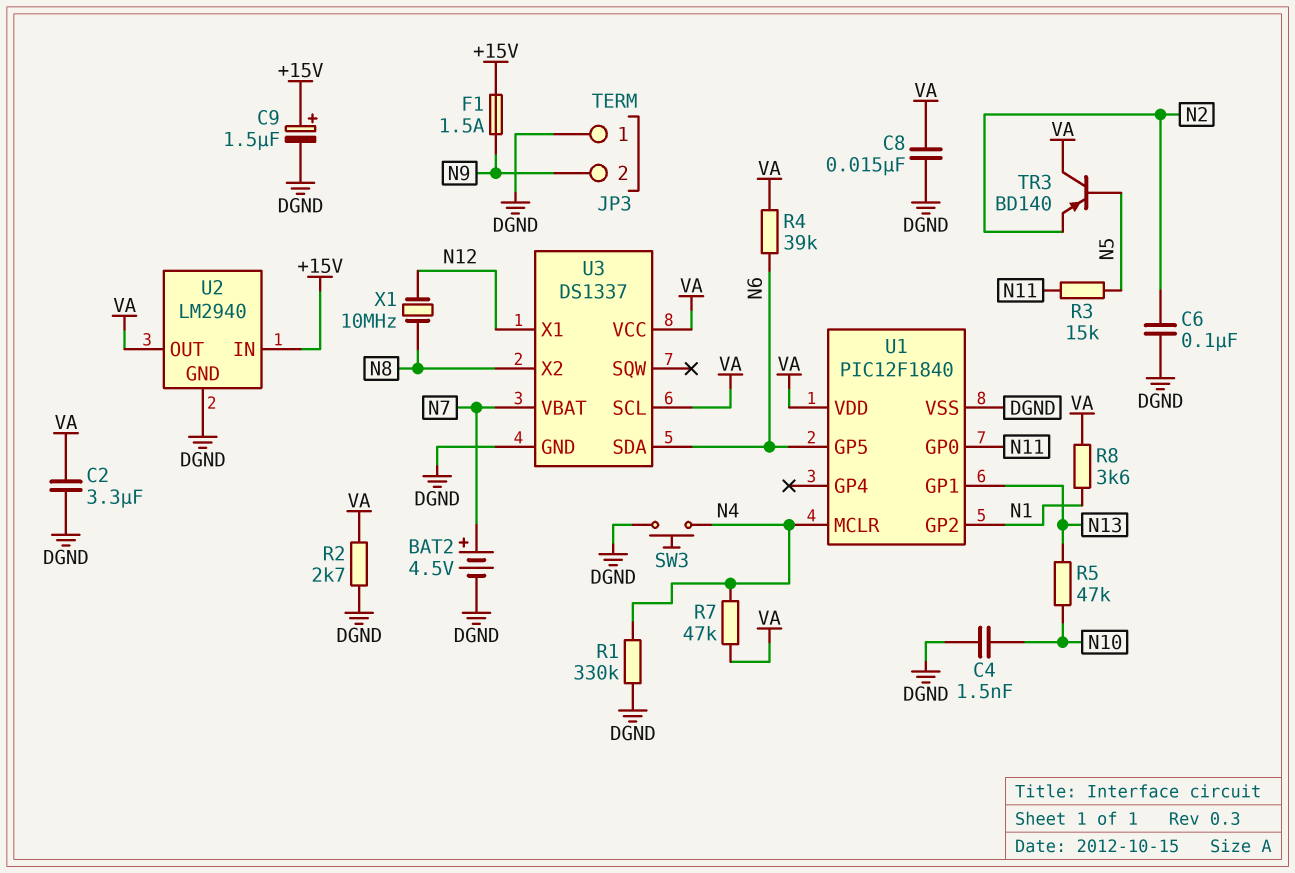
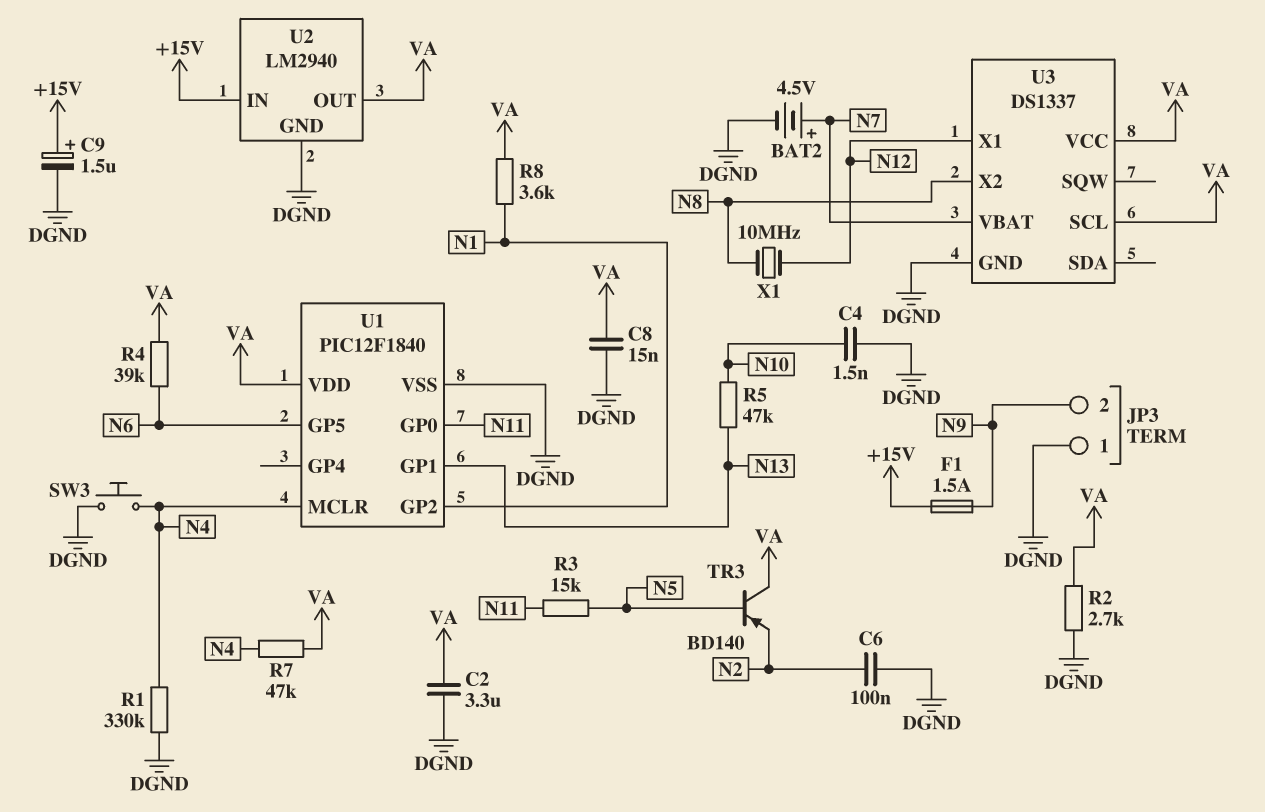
U3 pin SDA: N6 -> none

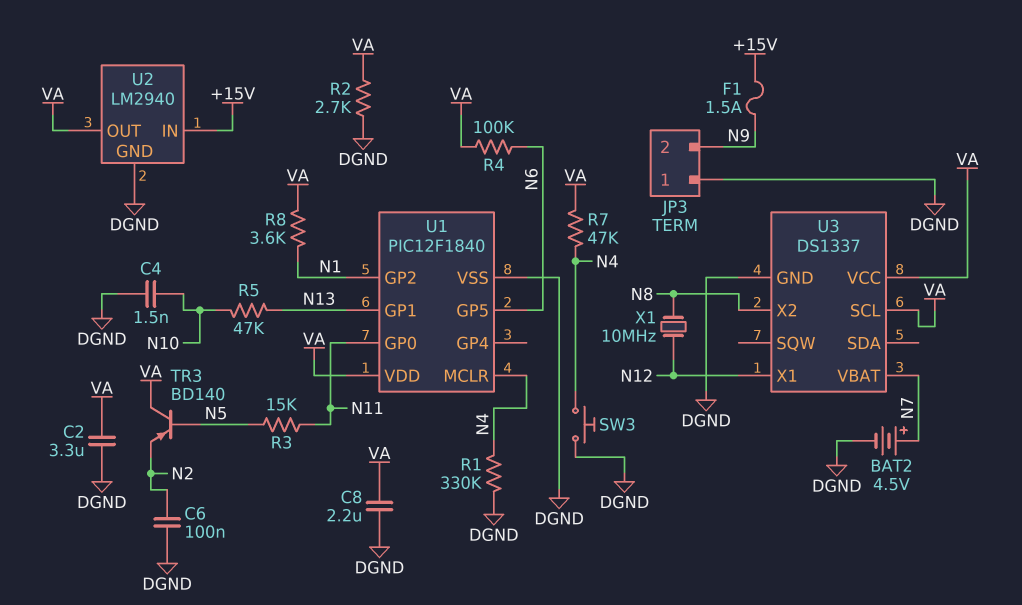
C8: 15nF (DGND, VA) -> 2.2uF (DGND, VA)
C9: 1.5uF (plus +15V, minus DGND) -> none
R4: 39k (N6, VA) -> 100k (N6, VA)

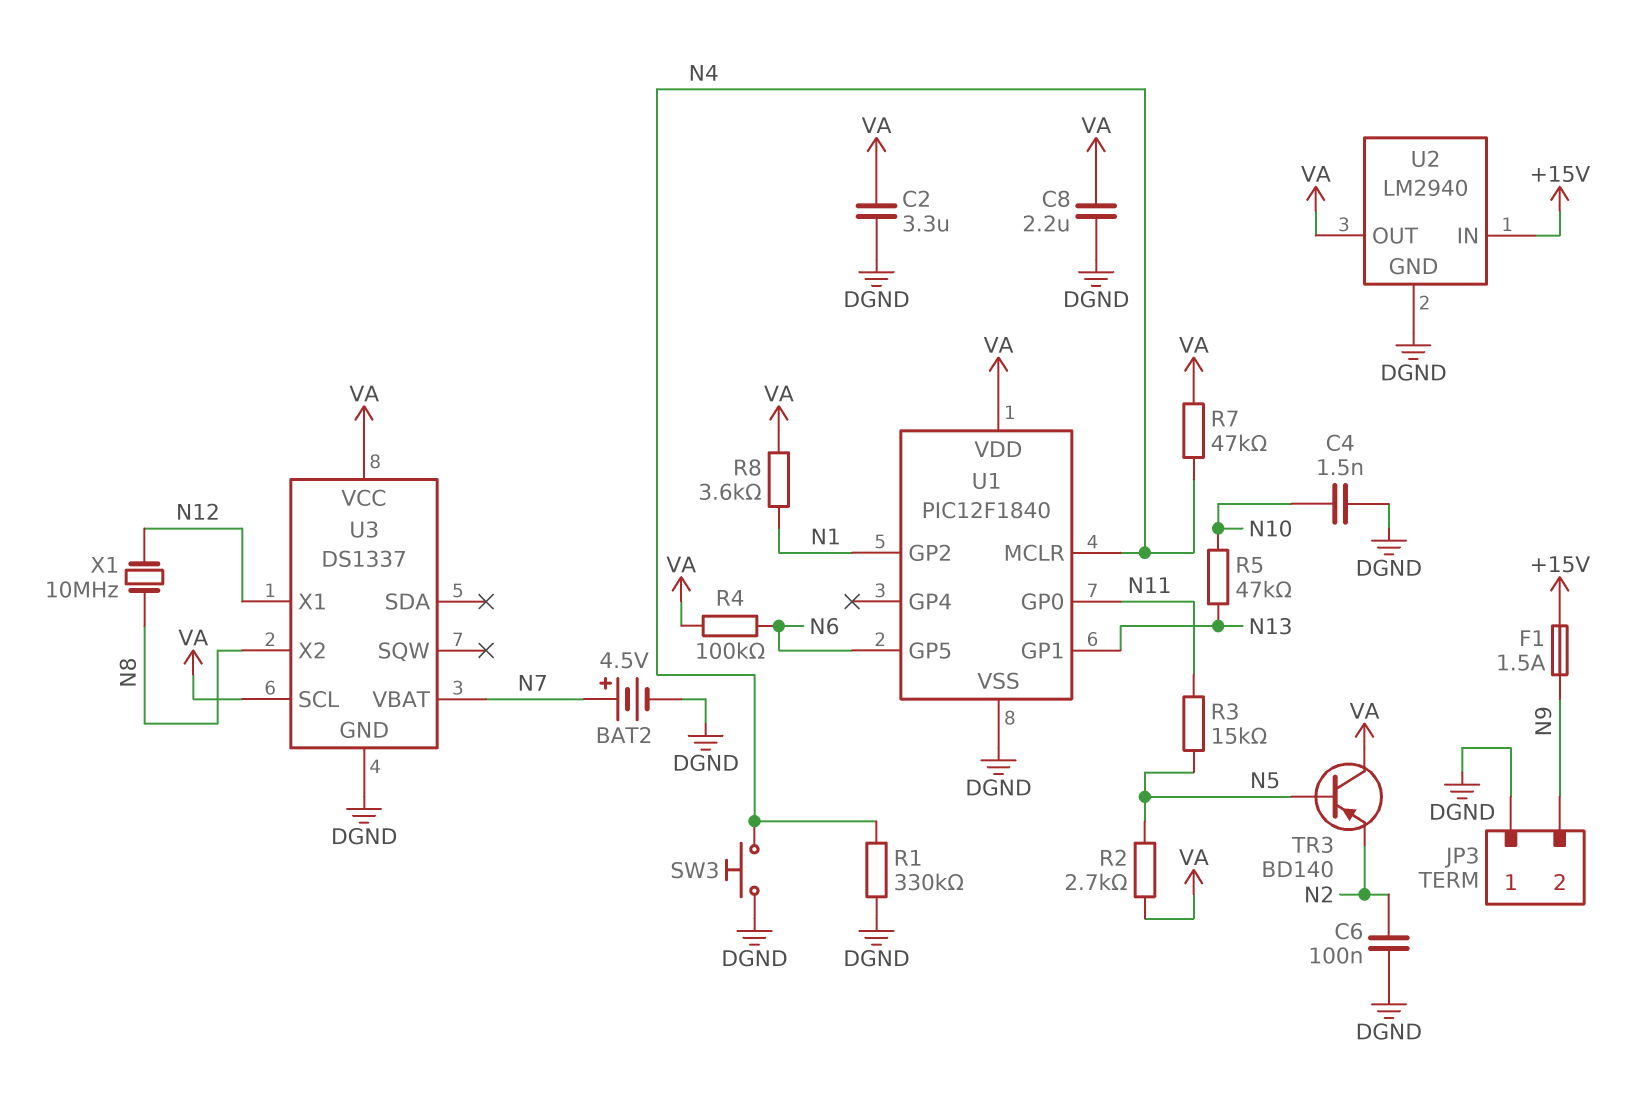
R2: 2.7k (DGND, VA) -> 2.7k (N5, VA)

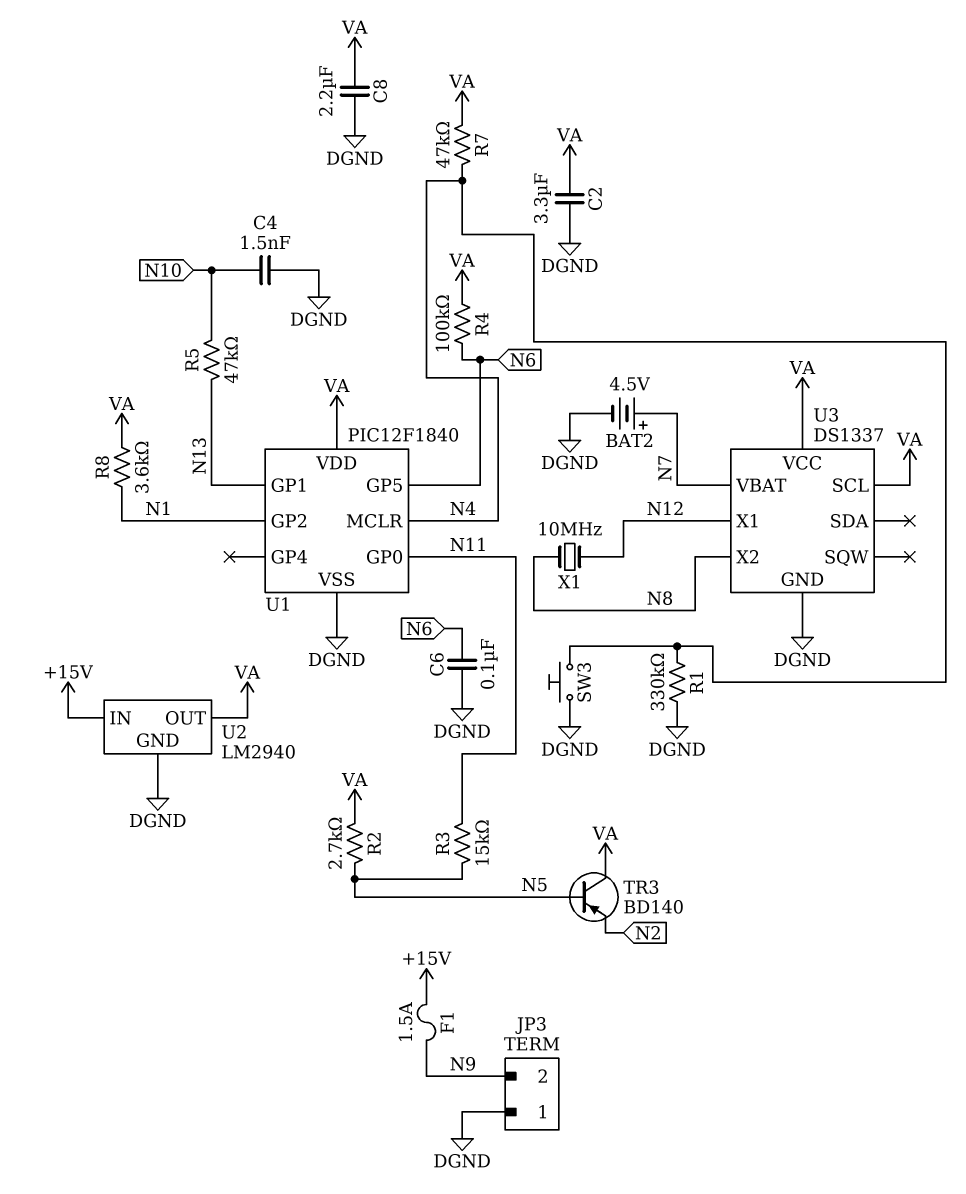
C6: 100nF (DGND, N2) -> 100nF (DGND, N6)

